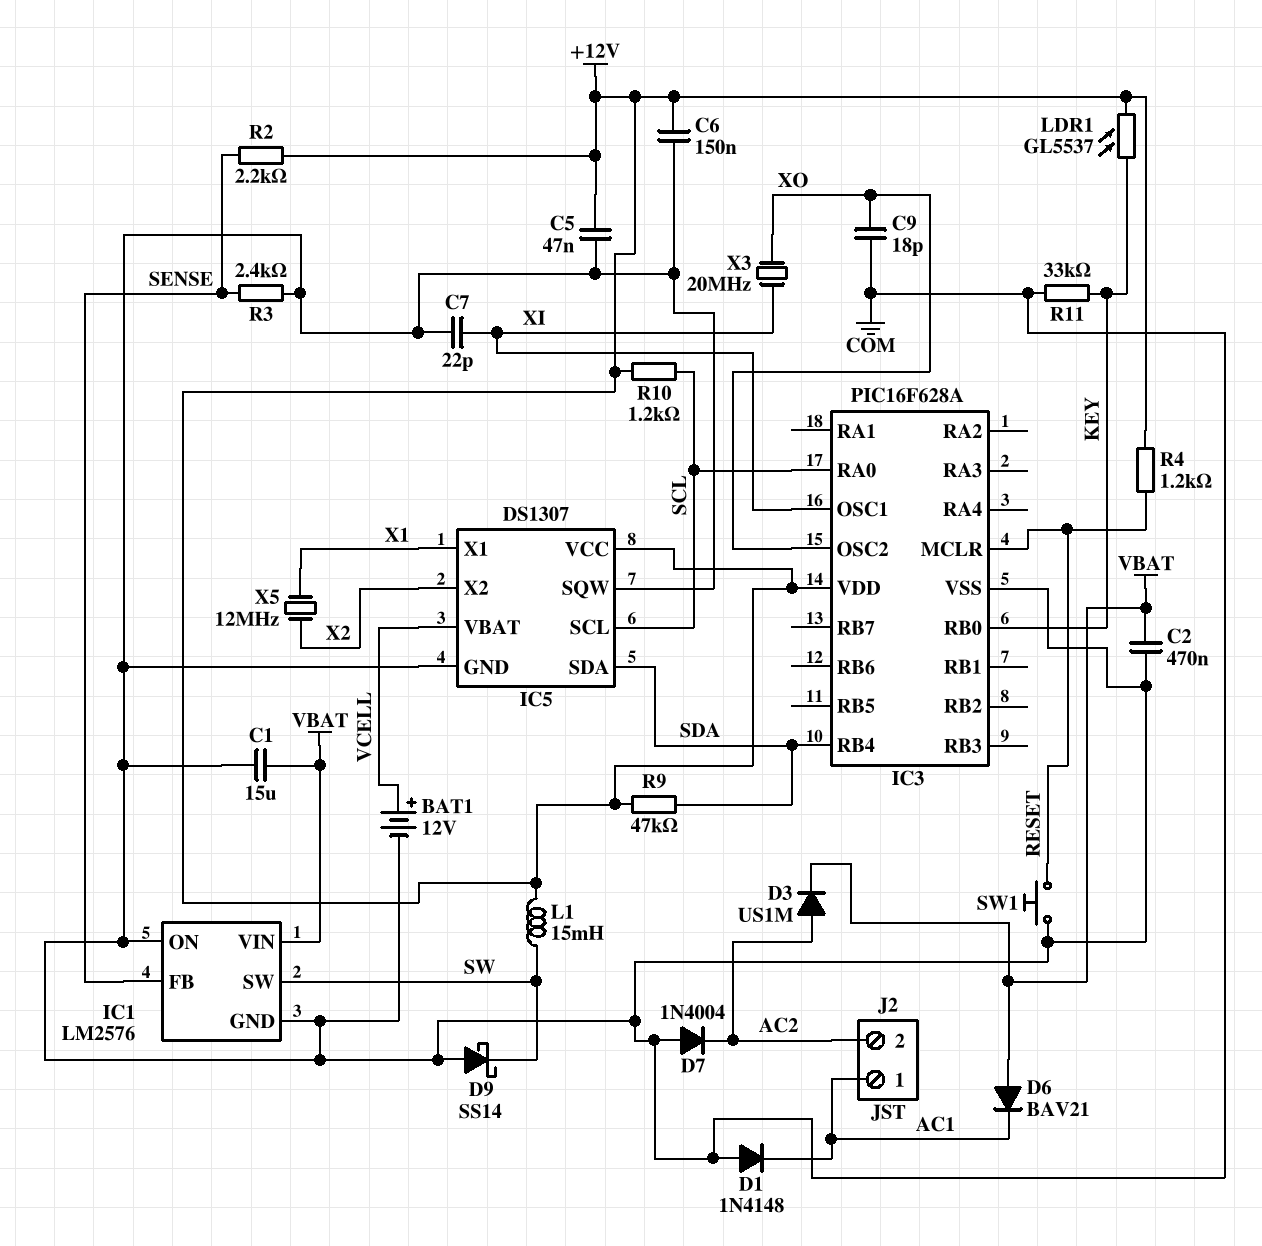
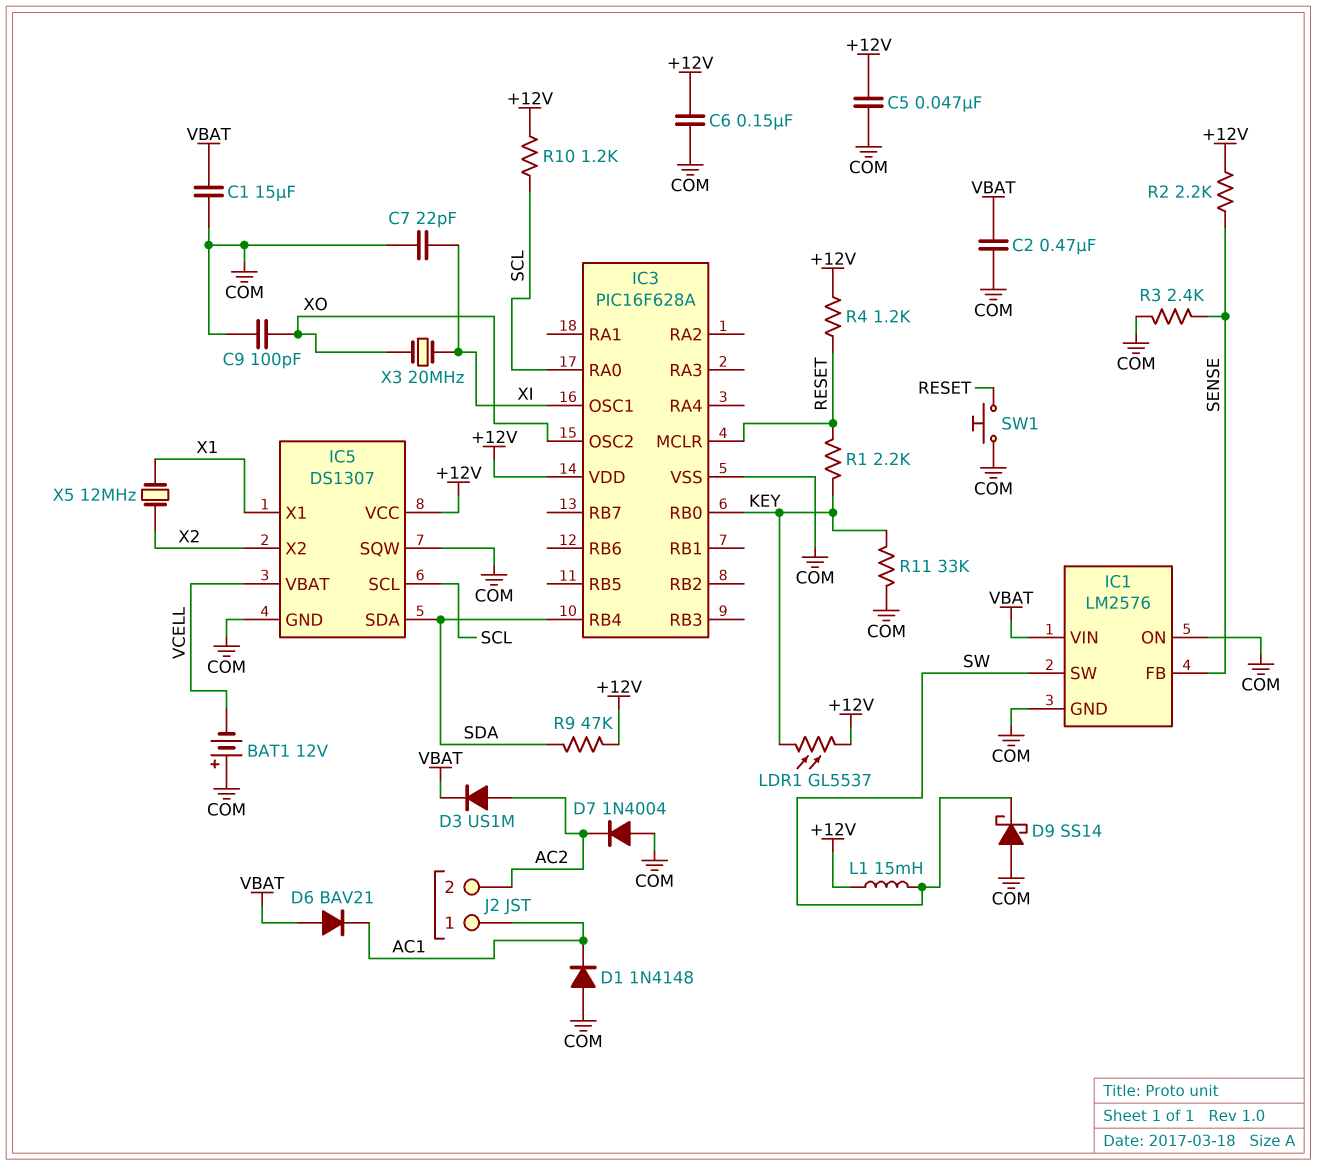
BAT1: 12V (plus VCELL, minus COM) -> 12V (plus COM, minus VCELL)
C9: 18pF (COM, XO) -> 100pF (COM, XO)
R1: none -> 2.2k (KEY, RESET)

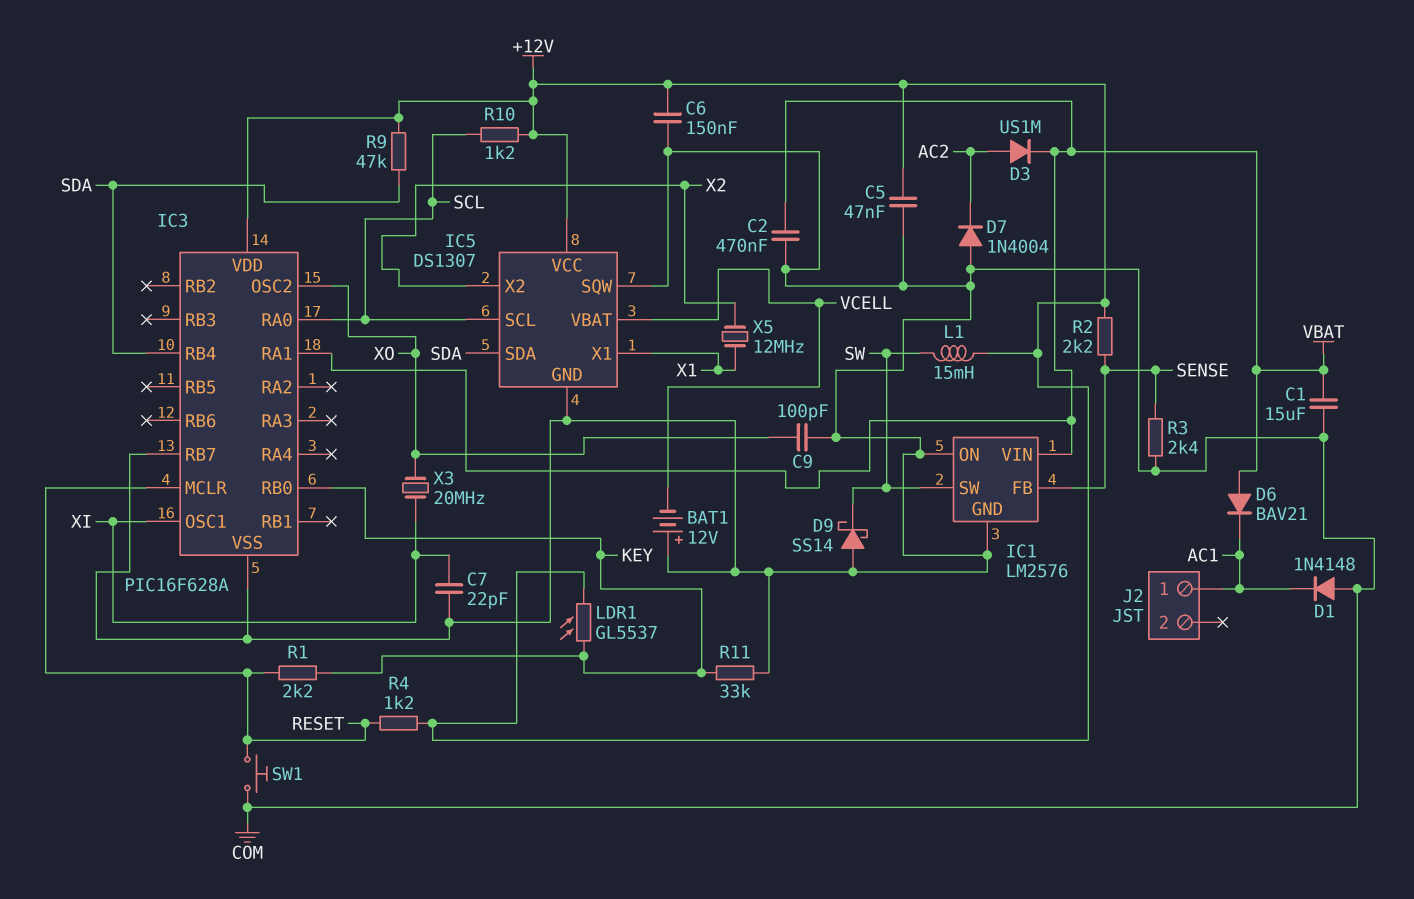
IC3 pin RA1: none -> VBAT
IC3 pin RB7: none -> COM
J2 pin 2: AC2 -> none

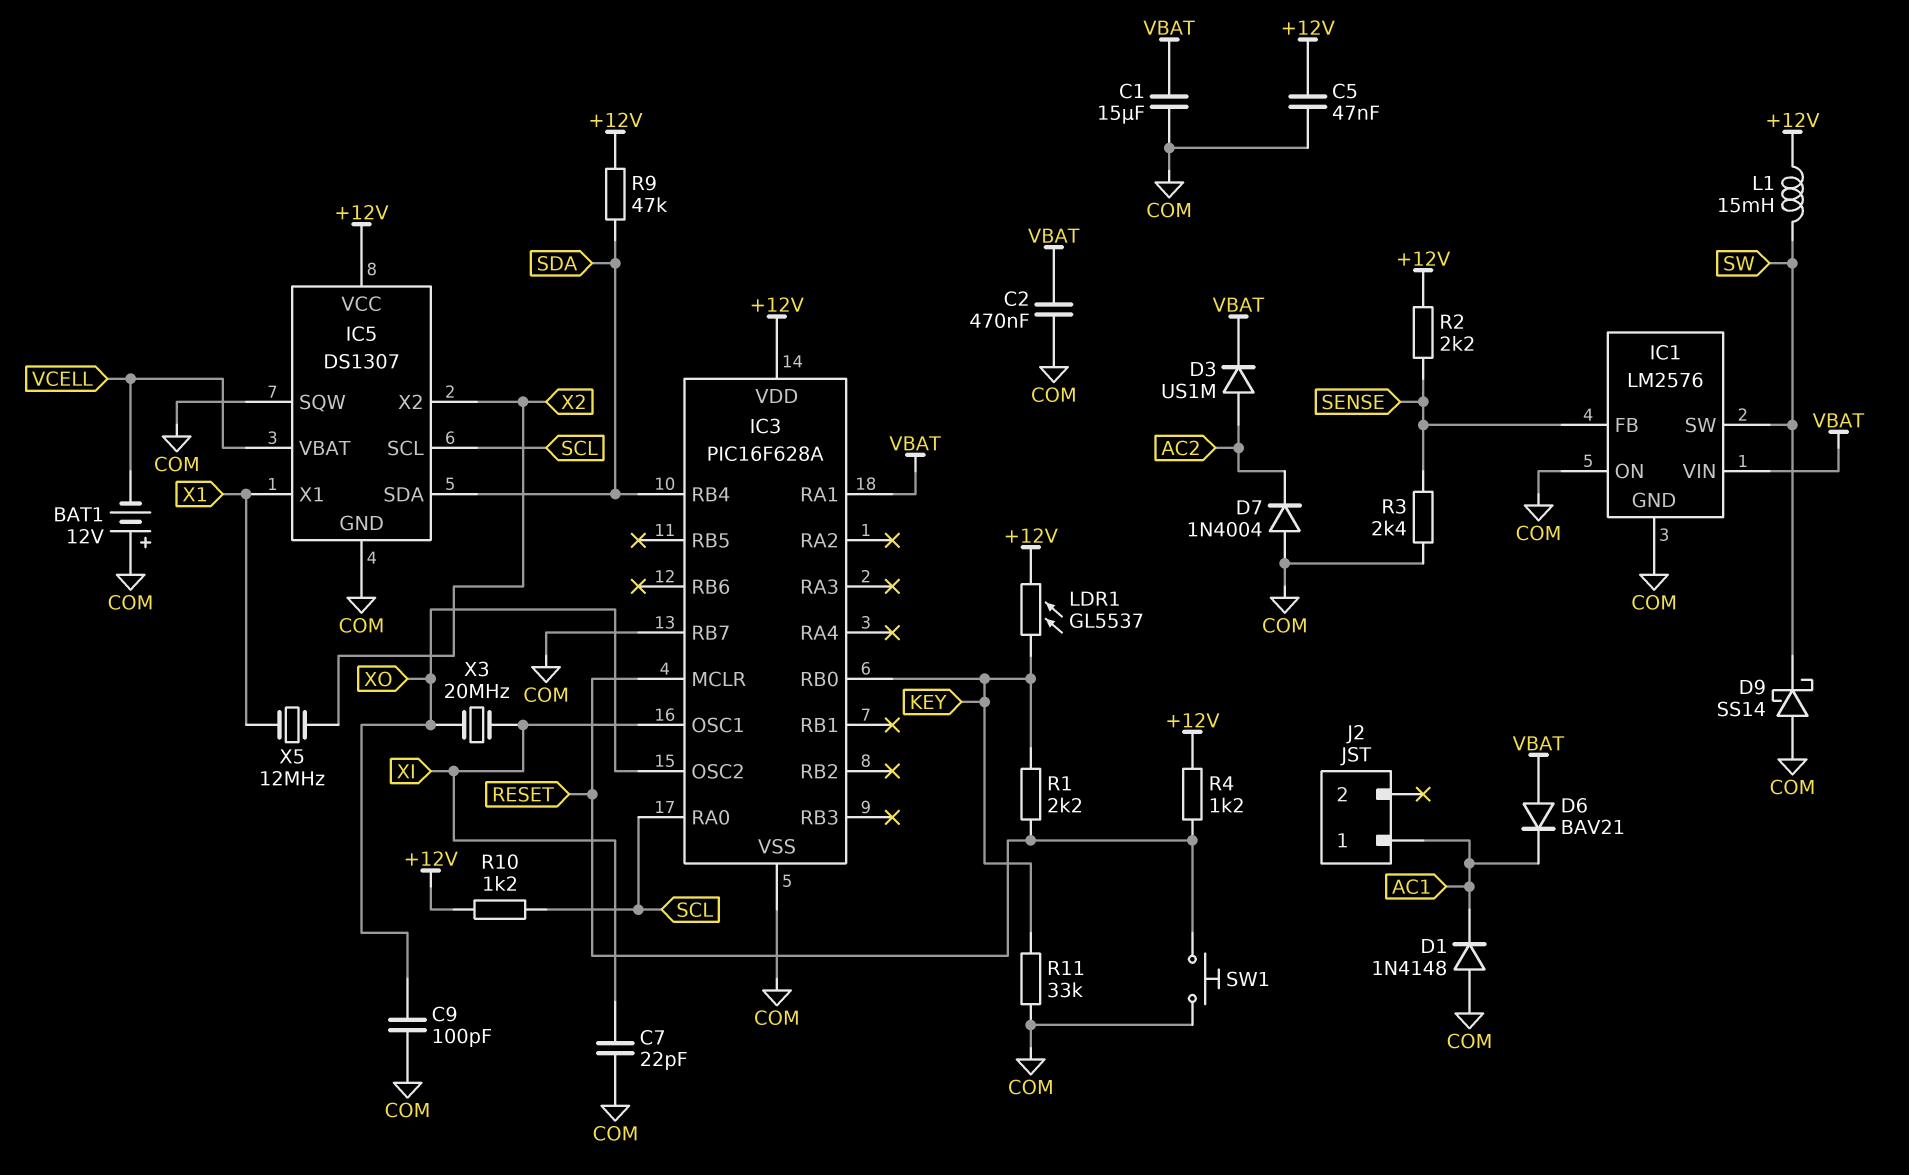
C6: 150nF (+12V, COM) -> none

